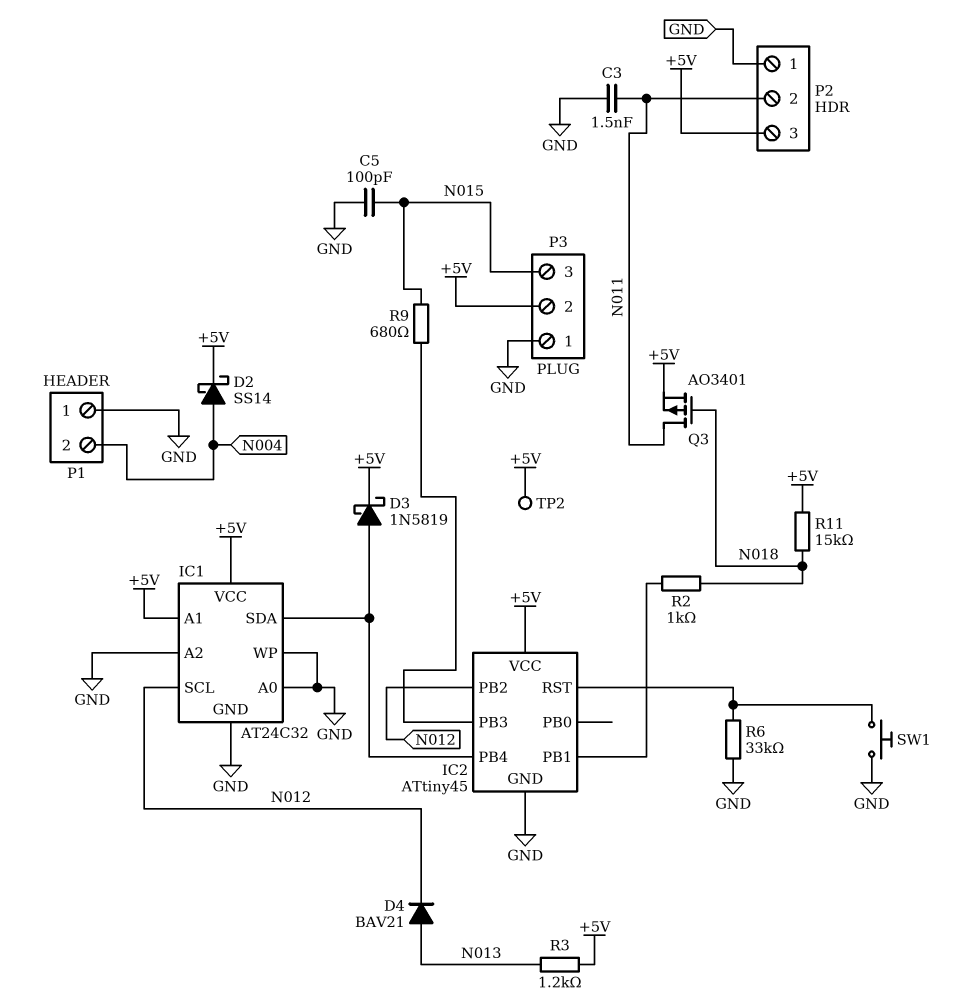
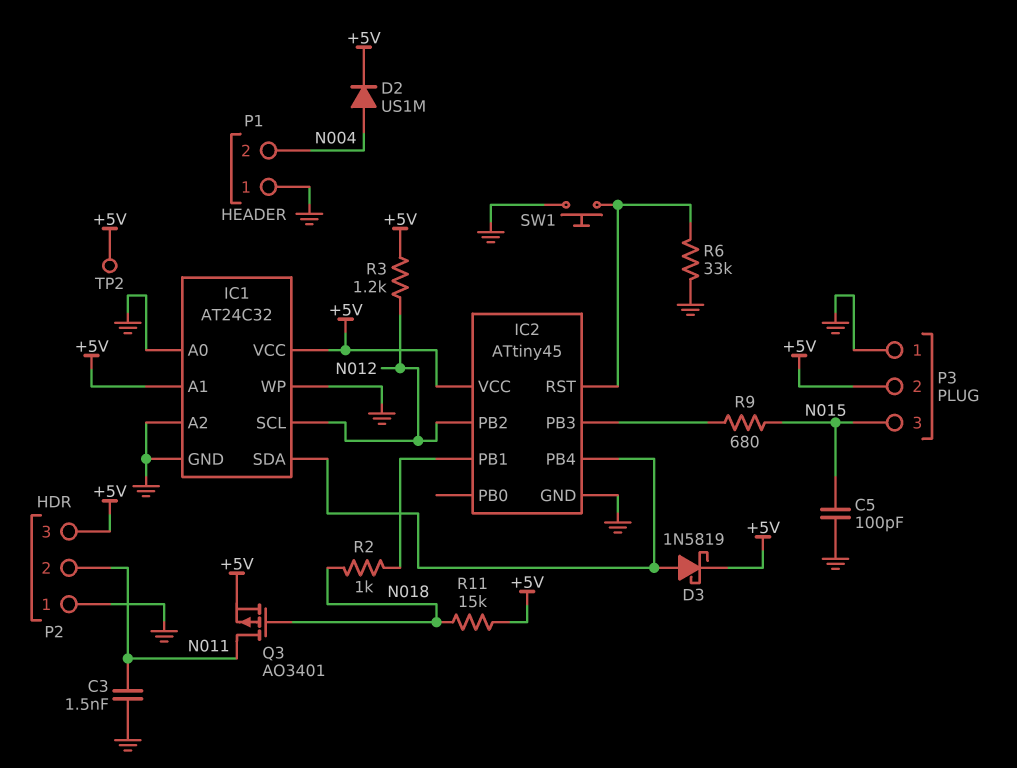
D2: schottky SS14 (A N004, K +5V) -> diode US1M (A N004, K +5V)
D4: diode BAV21 (A N013, K N012) -> none
R3: 1.2k (+5V, N013) -> 1.2k (+5V, N012)

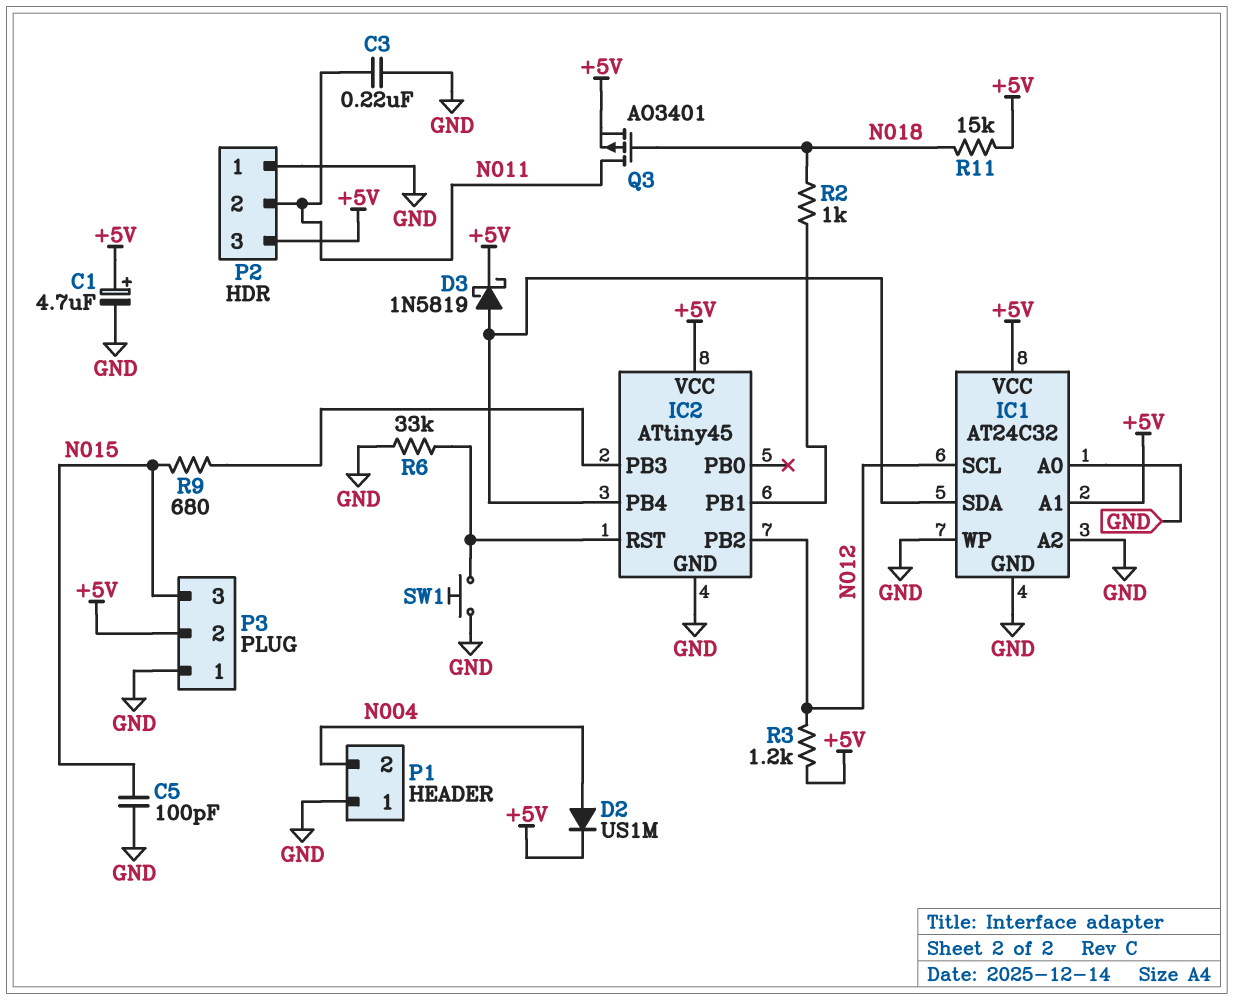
C1: none -> 4.7uF (plus +5V, minus GND)
C3: 1.5nF (GND, N011) -> 220nF (GND, N011)
TP2: test point (+5V) -> none

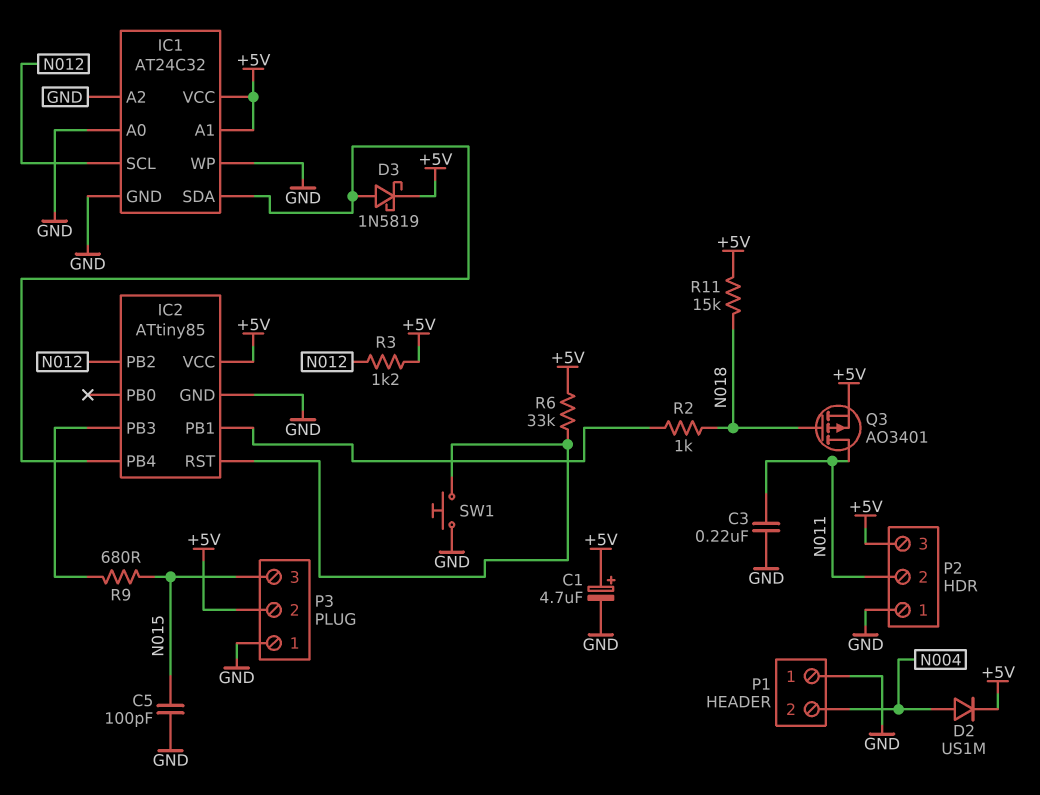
IC2: ATtiny45 -> ATtiny85
R6: 33k (GND, IC2/RST) -> 33k (+5V, IC2/RST)

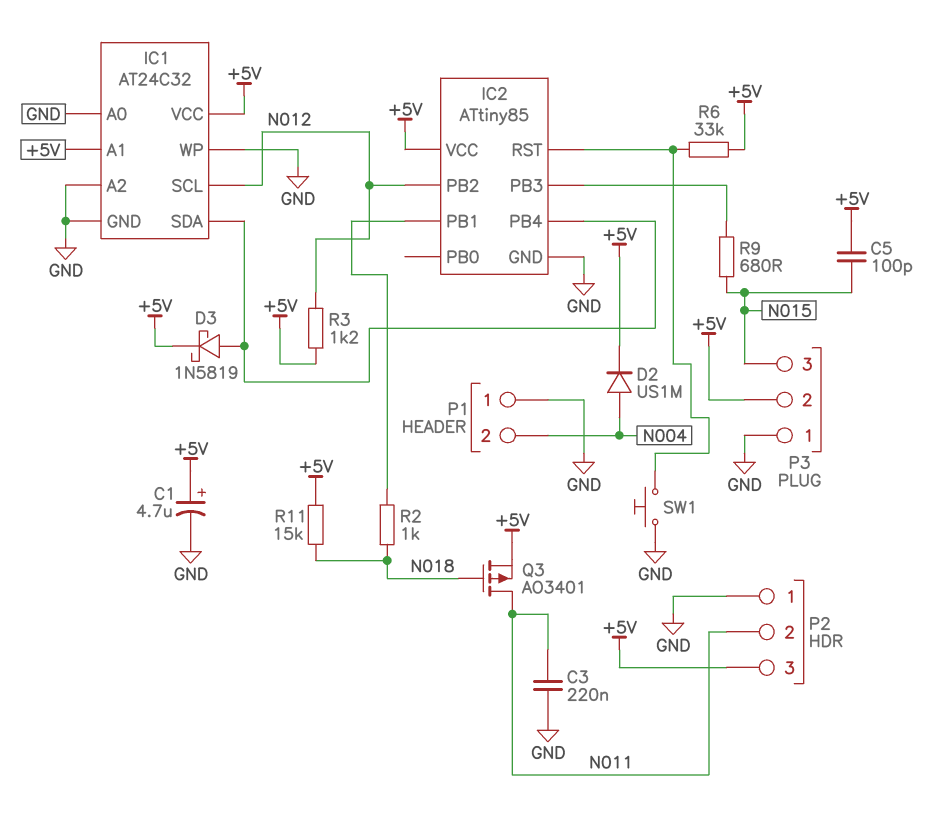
C5: 100pF (GND, N015) -> 100pF (+5V, N015)

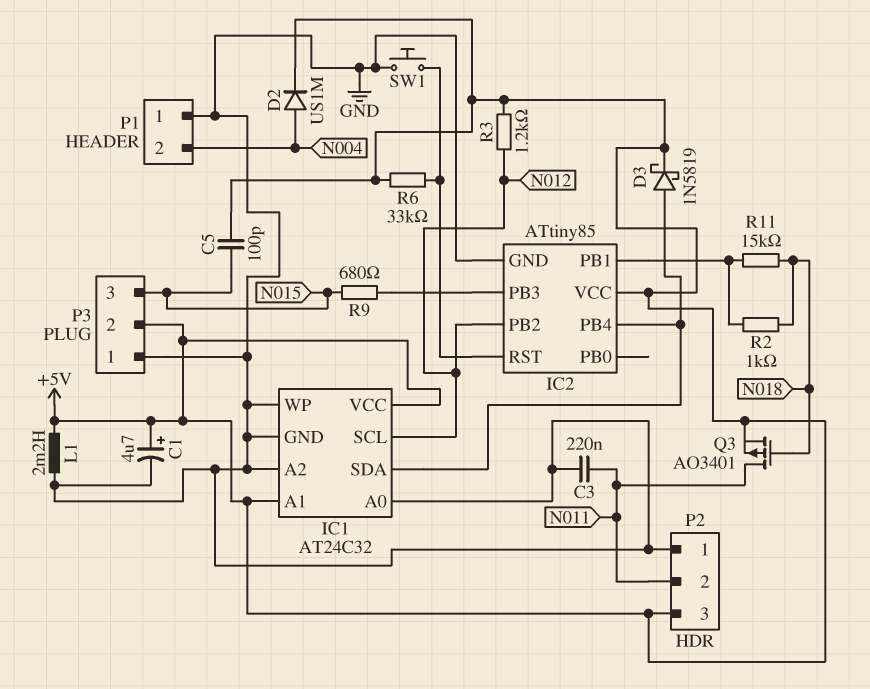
L1: none -> 2.2mH (+5V, GND)
R11: 15k (+5V, N018) -> 15k (IC2/PB1, N018)

